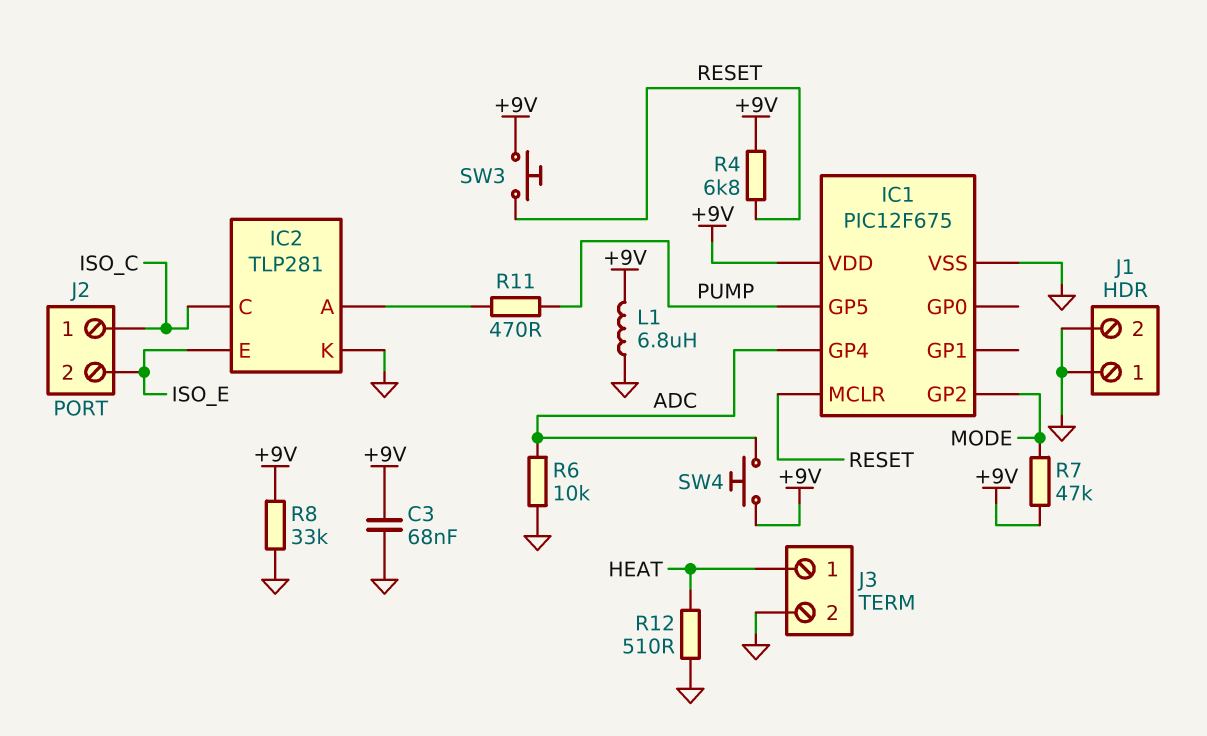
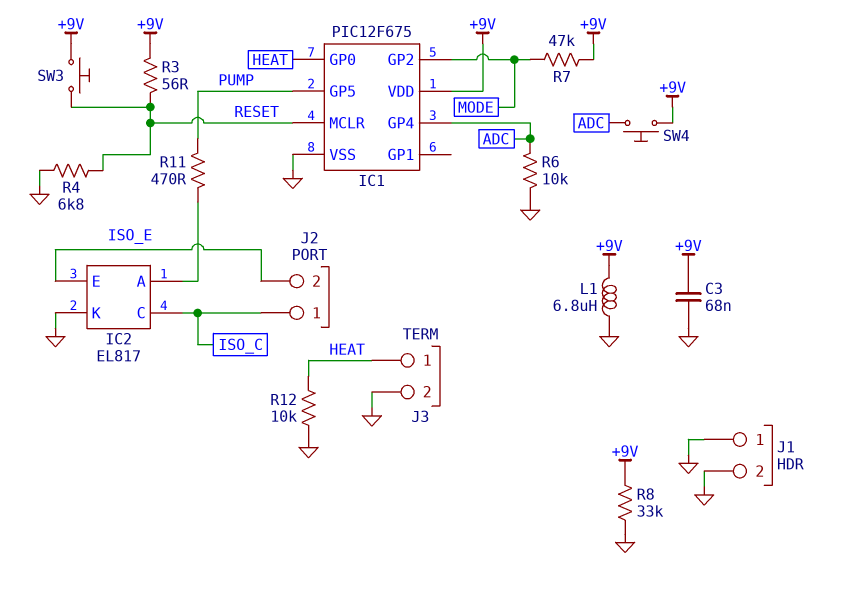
IC1 pin GP0: none -> HEAT
IC2: TLP281 -> EL817
R3: none -> 56 (+9V, RESET)
R4: 6.8k (+9V, RESET) -> 6.8k (GND, RESET)
R12: 510 (GND, HEAT) -> 10k (GND, HEAT)

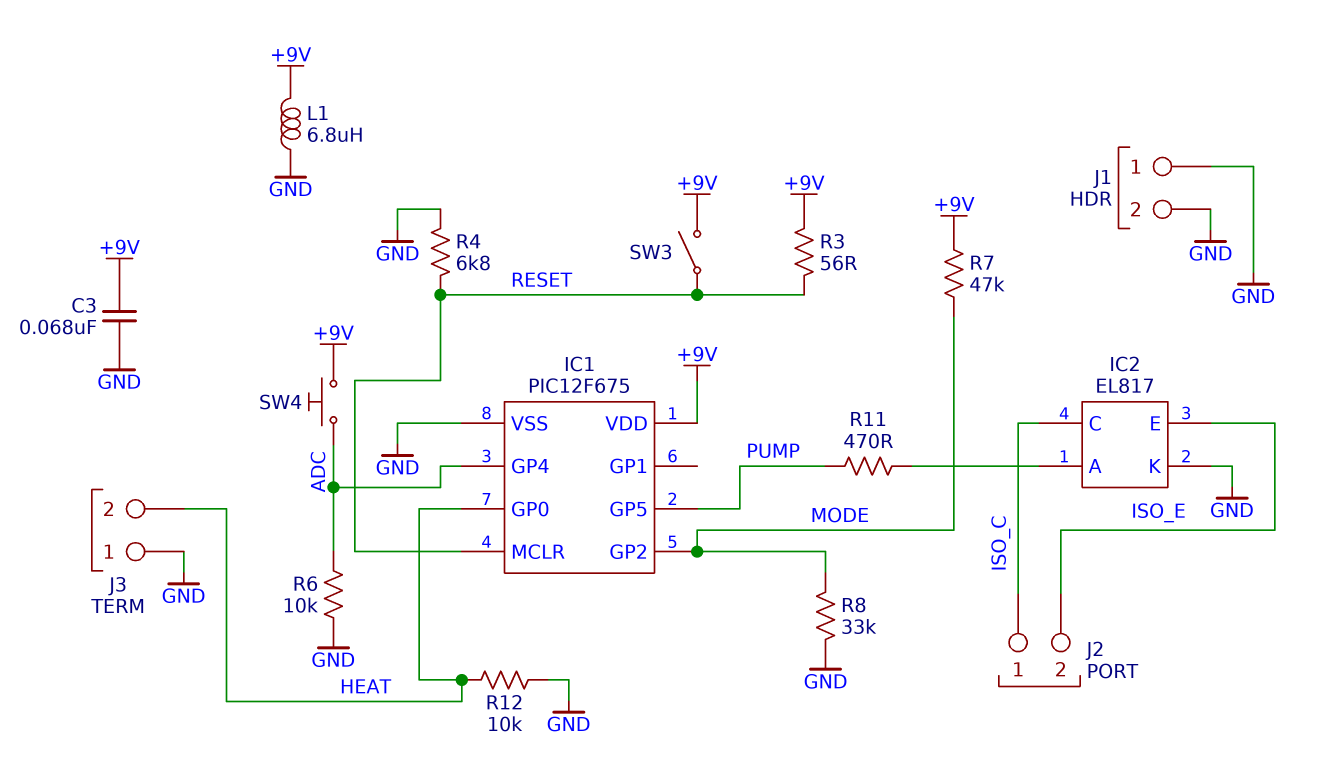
J3 pin 1: HEAT -> GND
J3 pin 2: GND -> HEAT
R8: 33k (+9V, GND) -> 33k (GND, MODE)
SW3: button (+9V, RESET) -> switch (+9V, RESET)

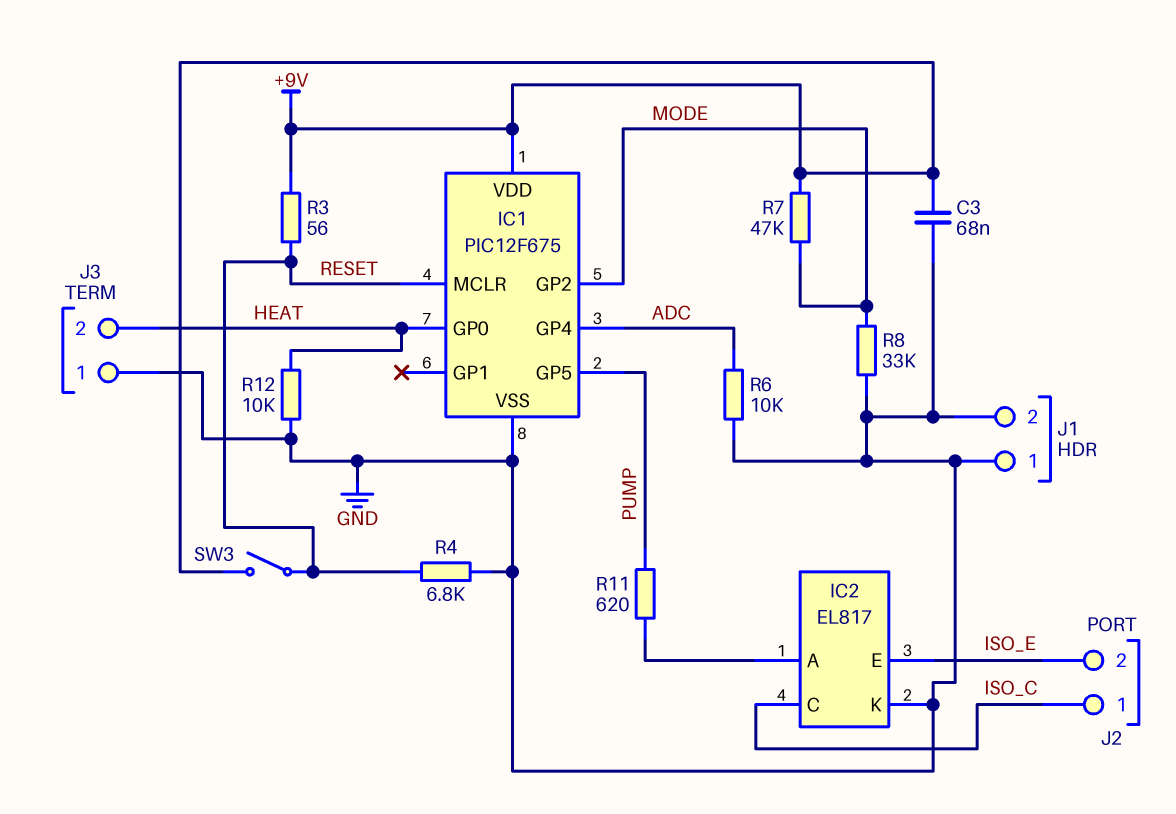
L1: 6.8uH (+9V, GND) -> none
R11: 470 (IC2/A, PUMP) -> 620 (IC2/A, PUMP)
SW4: button (+9V, ADC) -> none

